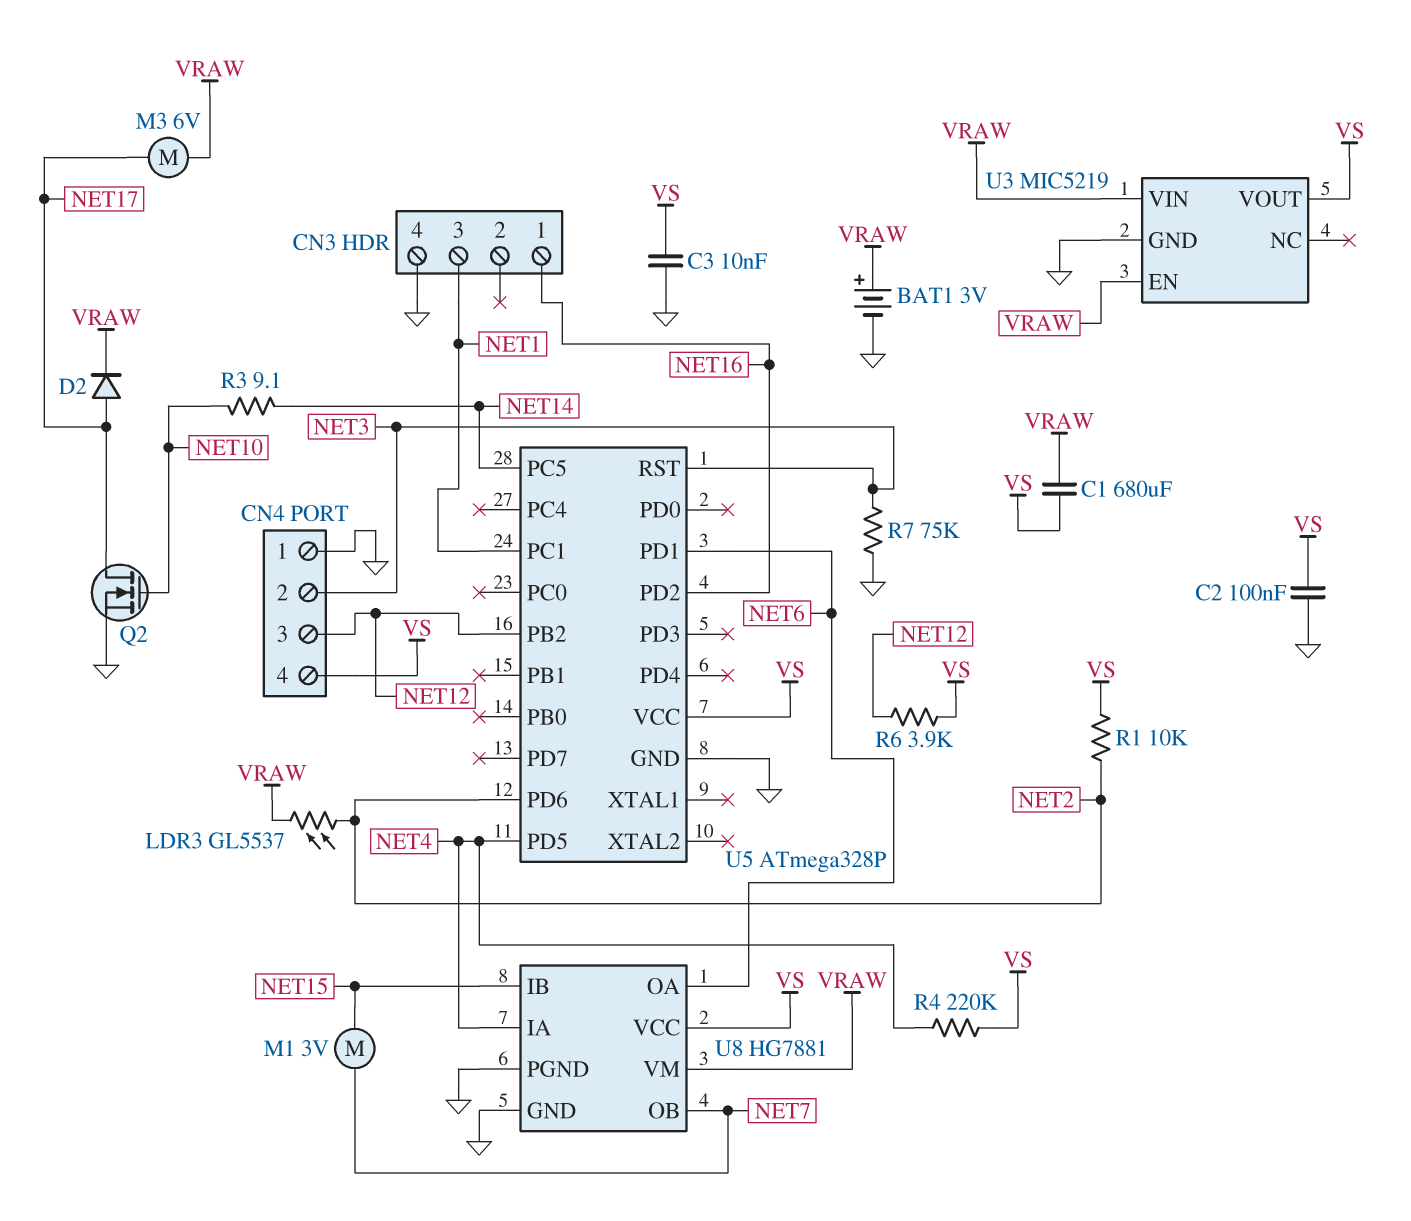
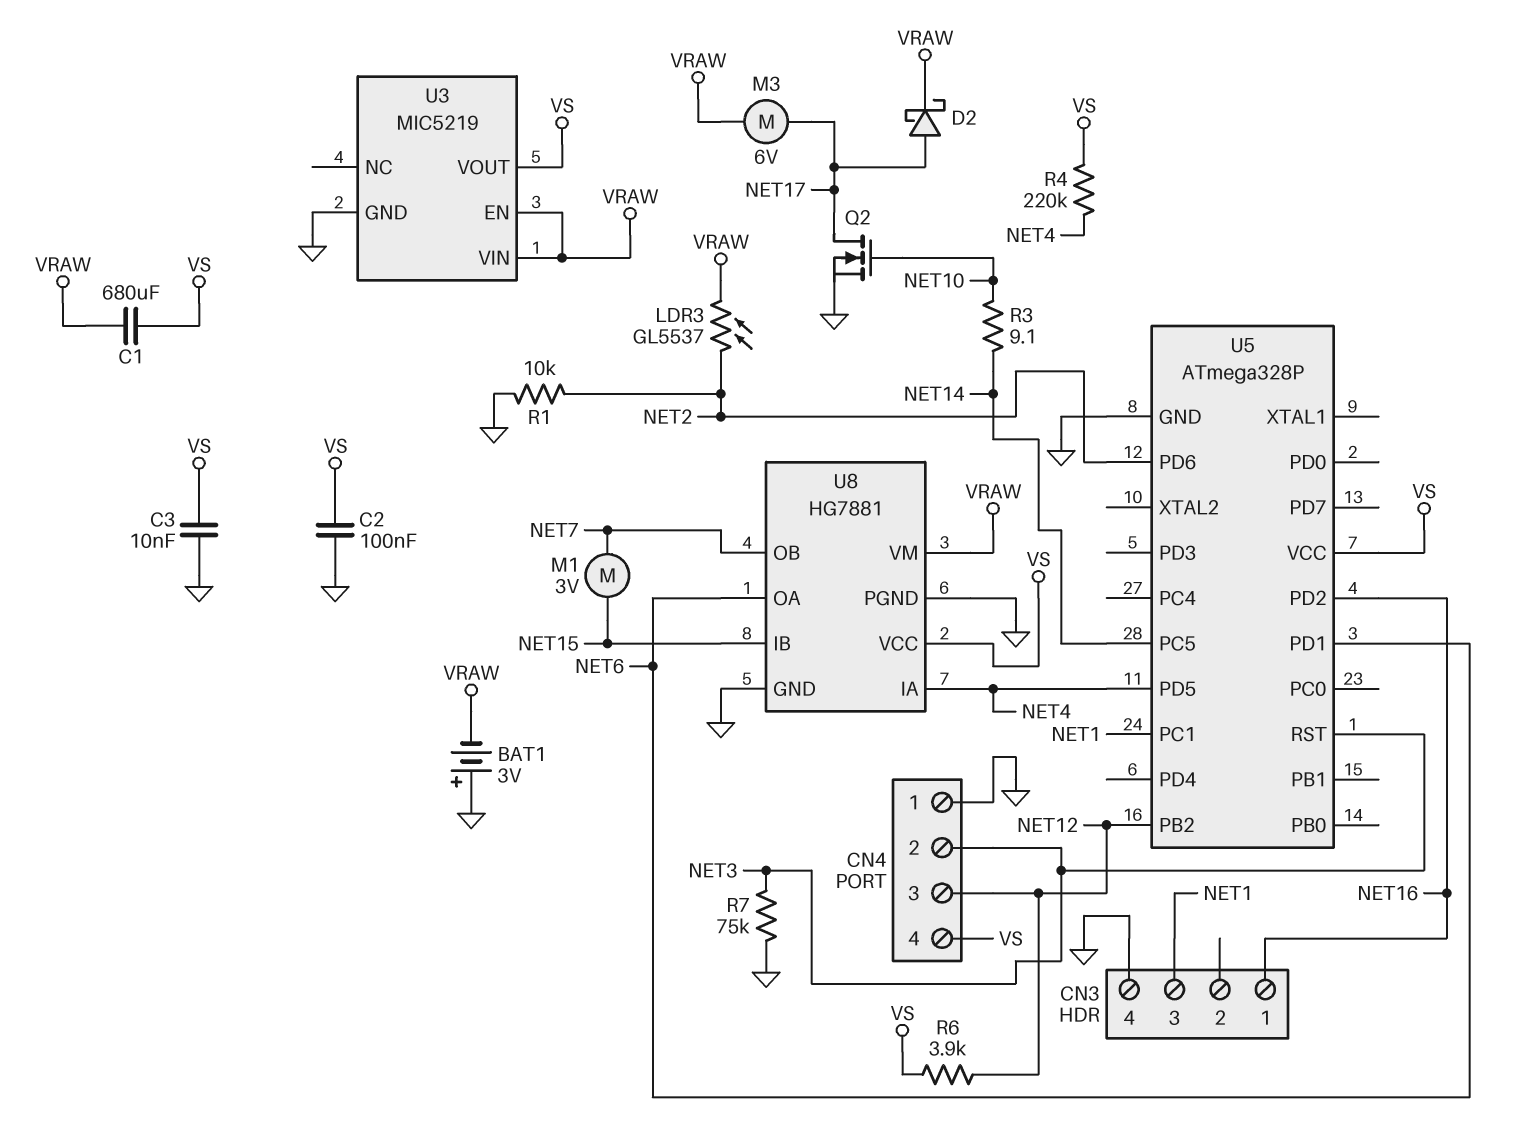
BAT1: 3V (plus VRAW, minus GND) -> 3V (plus GND, minus VRAW)
D2: diode (A NET17, K VRAW) -> schottky (A NET17, K VRAW)
R1: 10k (NET2, VS) -> 10k (GND, NET2)

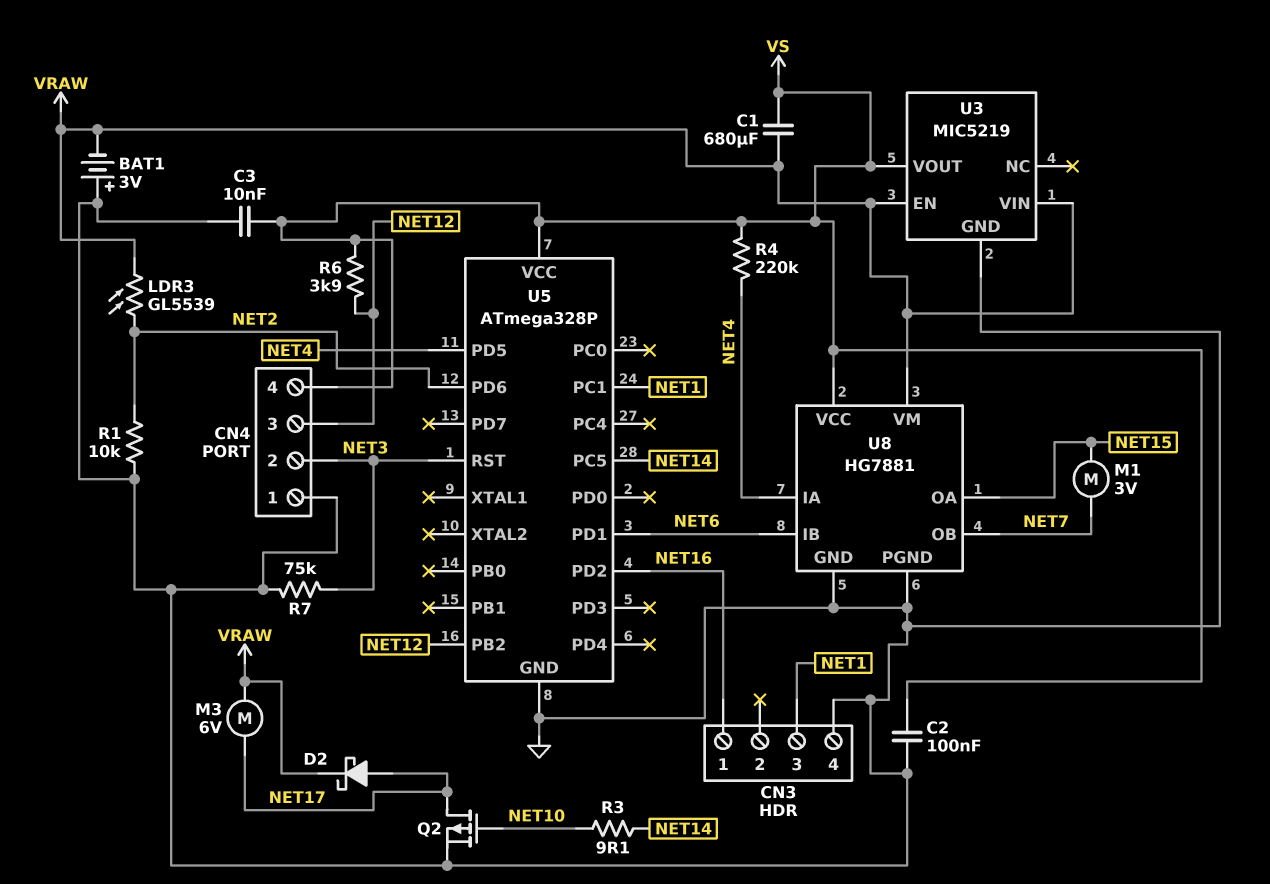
LDR3: GL5537 (NET2, VRAW) -> GL5539 (NET2, VRAW)
Q2: NMOS (G NET10, D NET17, S GND) -> PMOS (G NET10, D NET17, S GND)
U8 pin IB: NET15 -> NET6
U8 pin OA: NET6 -> NET15

